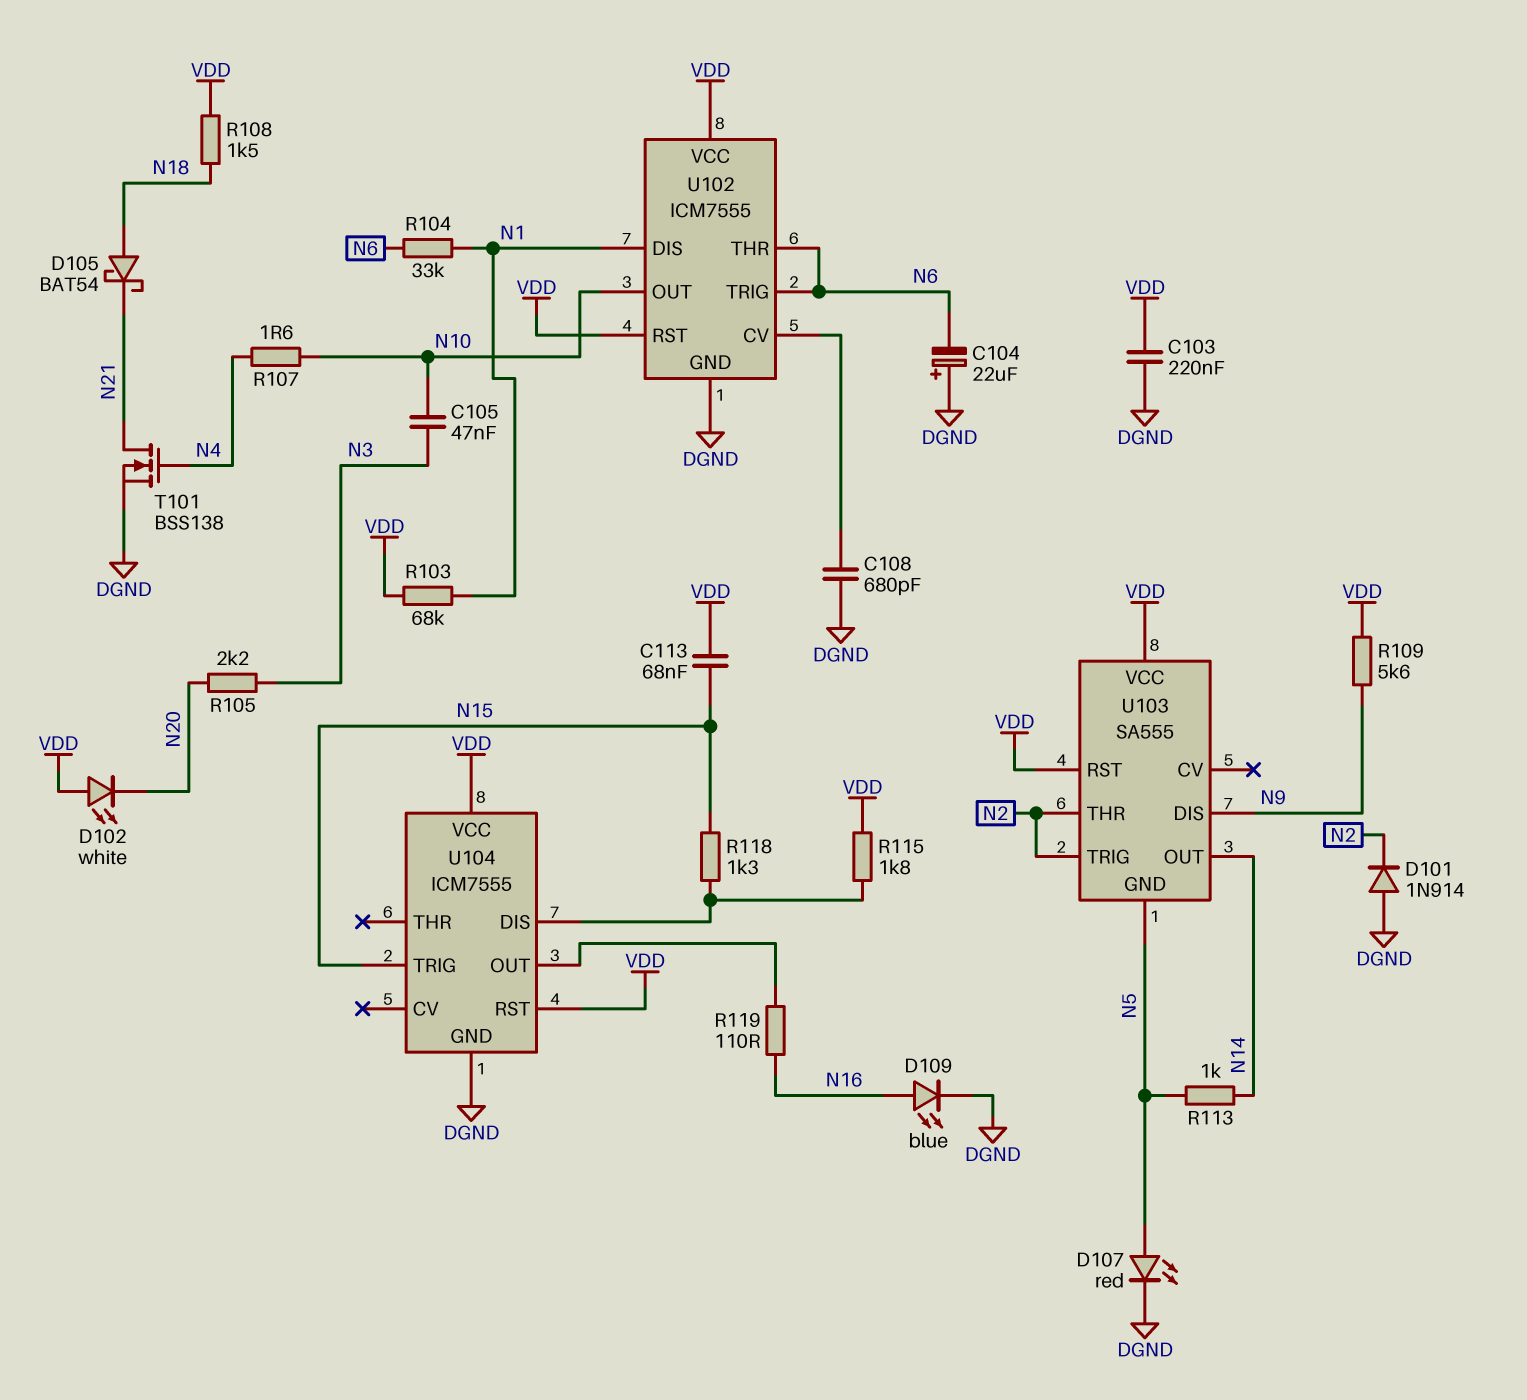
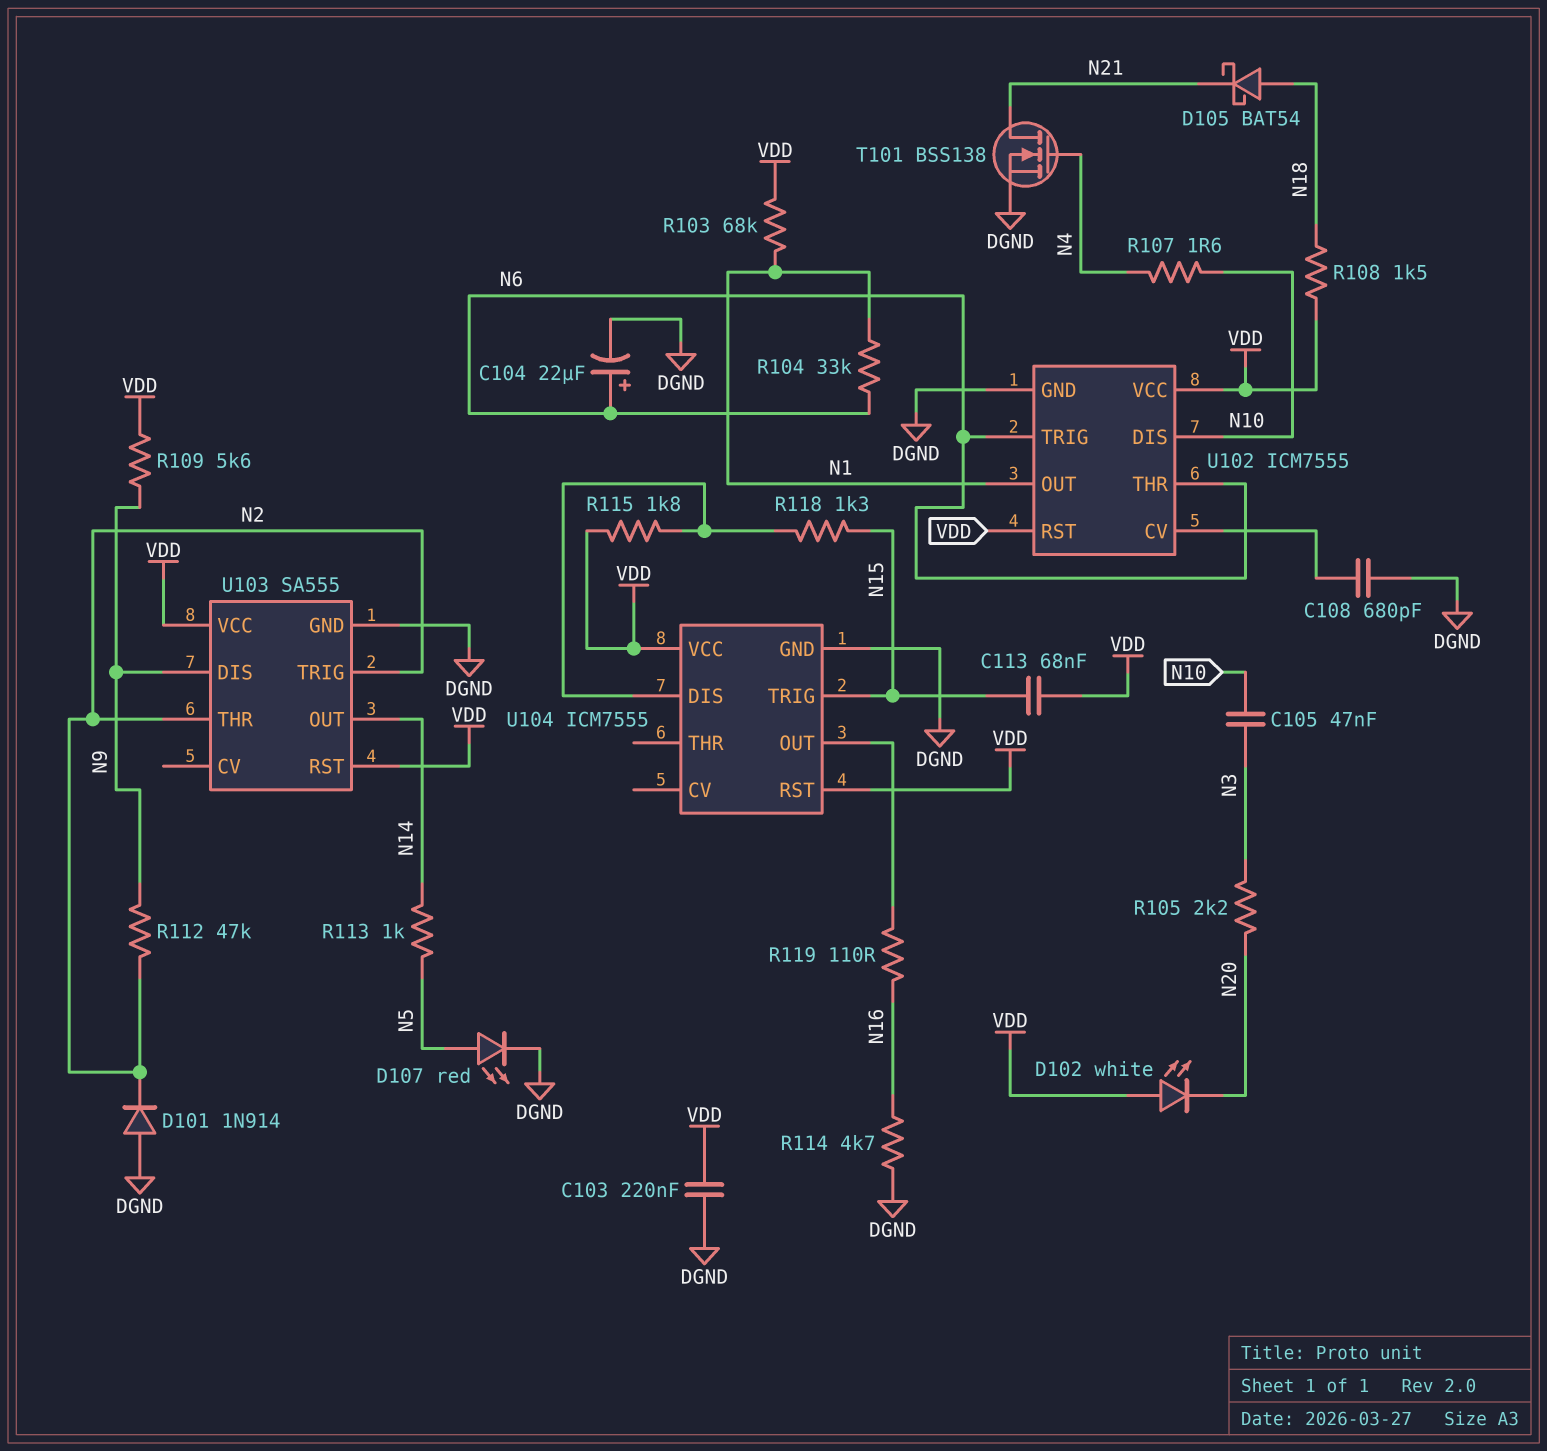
C104: 22uF (plus DGND, minus N6) -> 22uF (plus N6, minus DGND)
D109: LED blue (A N16, K DGND) -> none
R112: none -> 47k (N2, N9)
R114: none -> 4.7k (DGND, N16)
U102 pin DIS: N1 -> N10
U102 pin OUT: N10 -> N1
U103 pin GND: N5 -> DGND

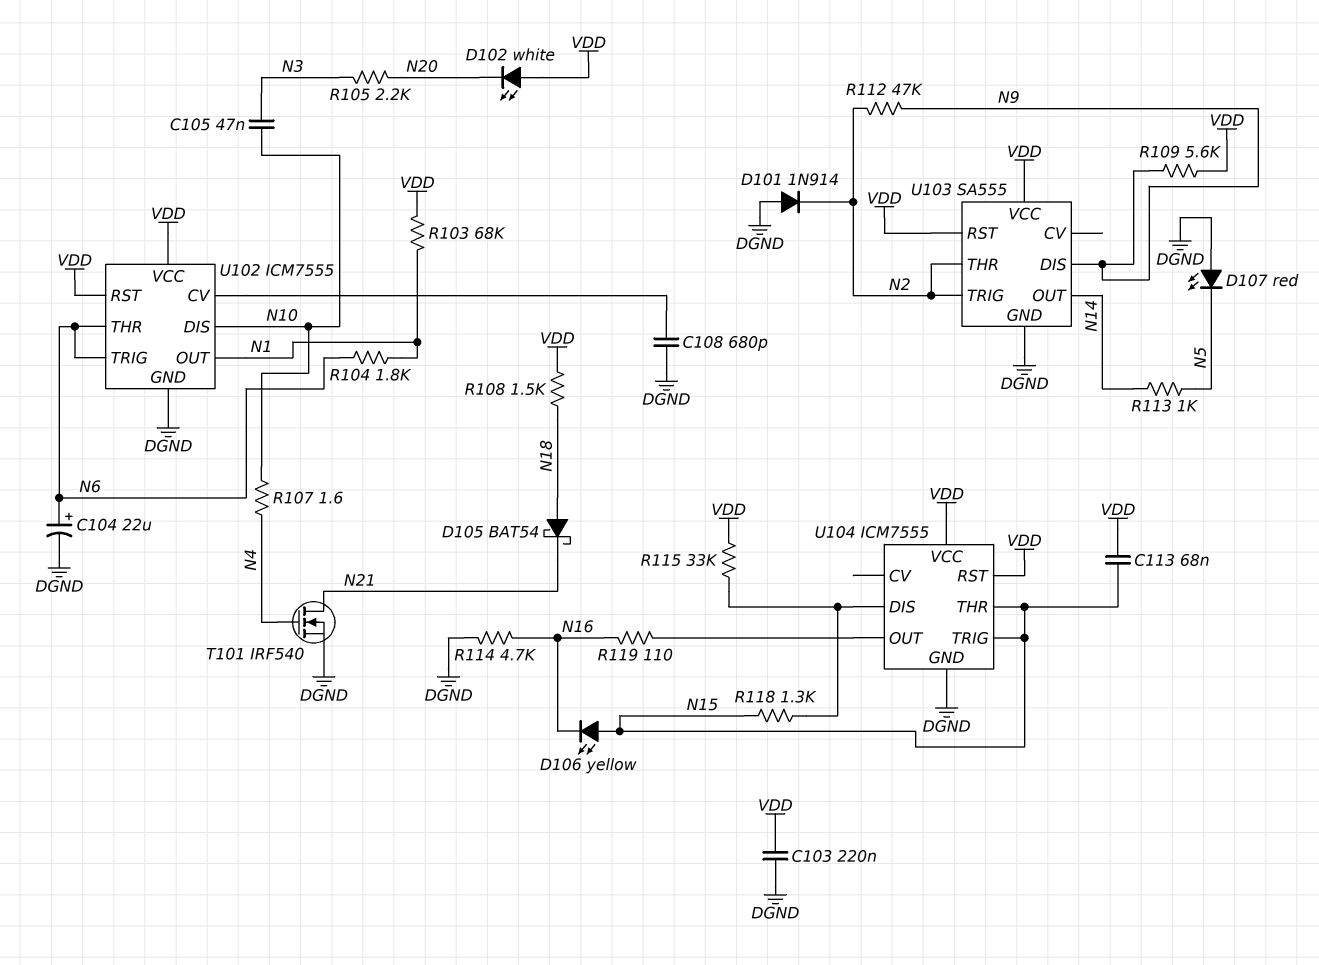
D106: none -> LED yellow (A N15, K N16)
D107: LED red (A N5, K DGND) -> LED red (A DGND, K N5)
R104: 33k (N1, N6) -> 1.8k (N1, N6)
R115: 1.8k (U104/DIS, VDD) -> 33k (U104/DIS, VDD)
T101: NMOS BSS138 (G N4, D N21, S DGND) -> NMOS IRF540 (G N4, D N21, S DGND)
U104 pin THR: none -> N15

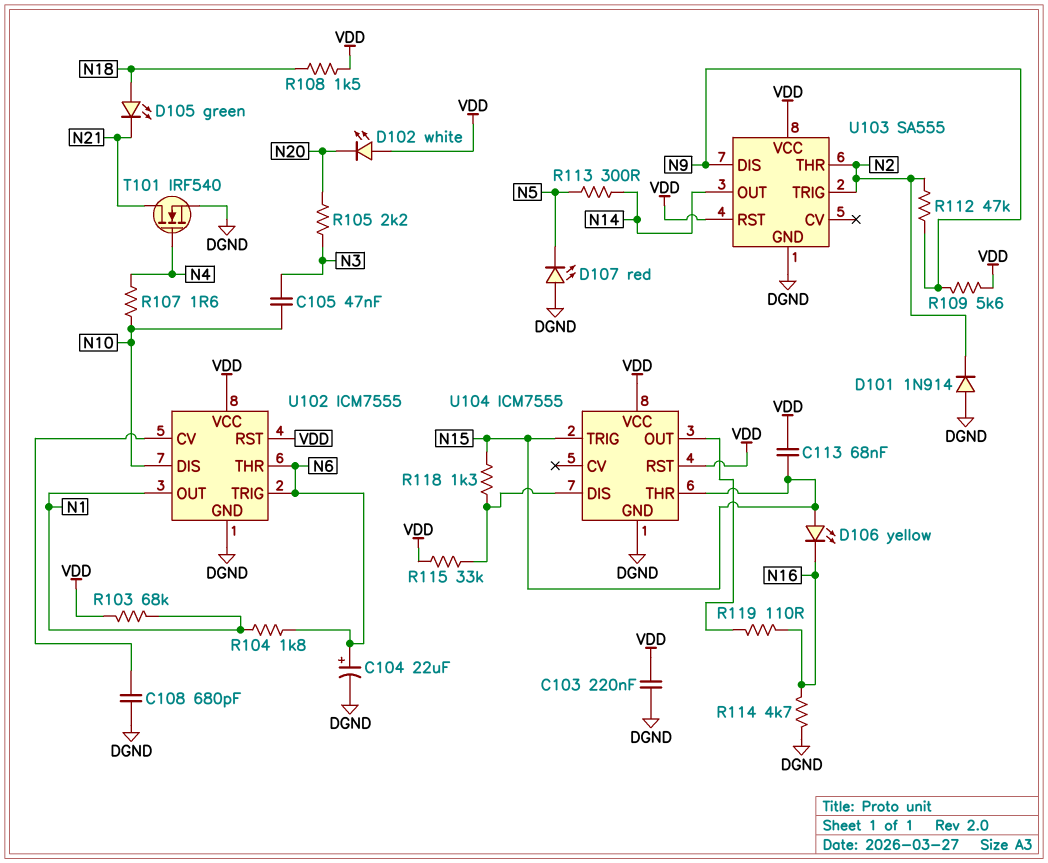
D105: schottky BAT54 (A N18, K N21) -> LED green (A N18, K N21)
R113: 1k (N5, N14) -> 300 (N5, N14)

